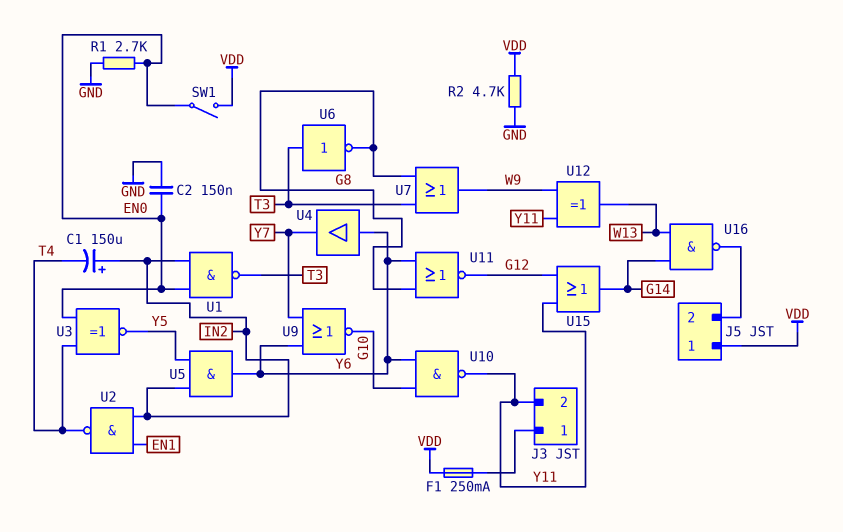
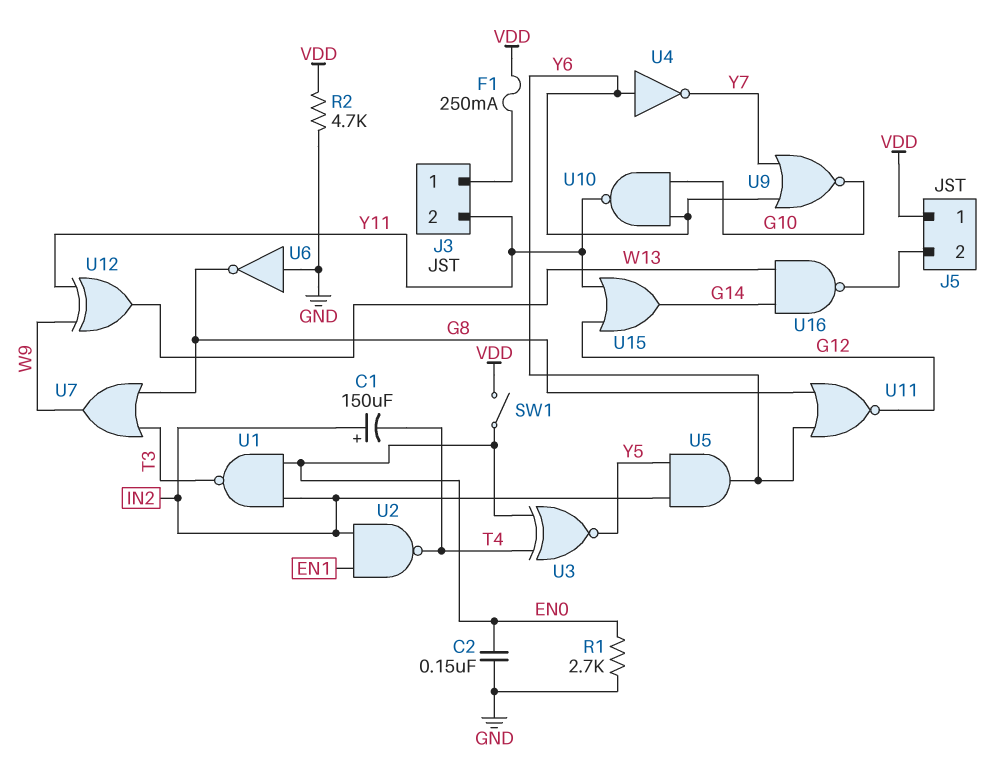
U4: buffer (in Y6, out Y7) -> NOT (in Y6, out Y7)
U6: NOT (in T3, out G8) -> NOT (in GND, out G8)

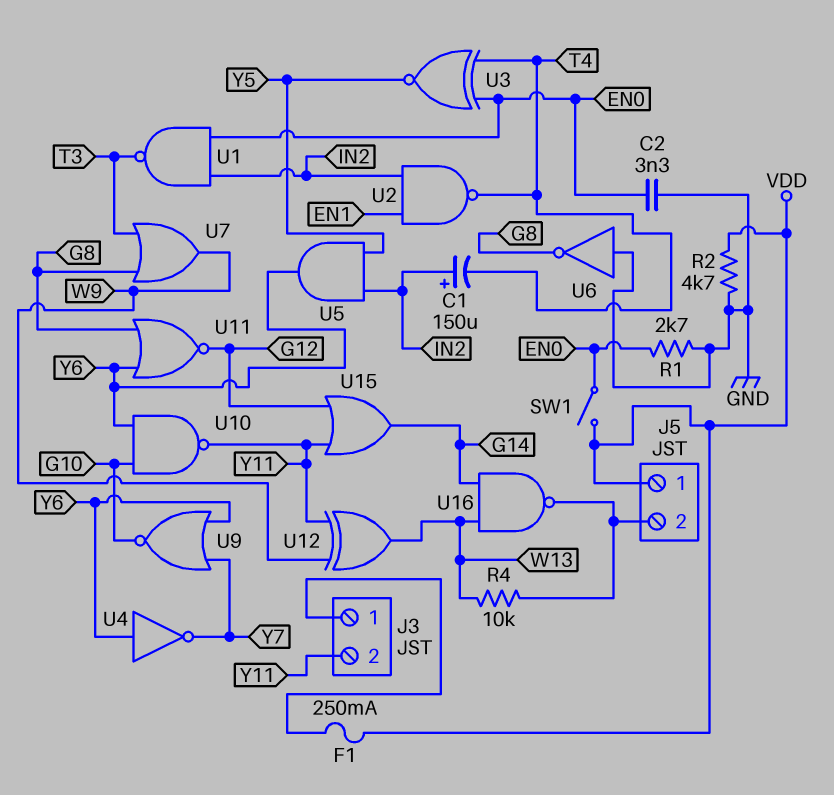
C2: 150nF (EN0, GND) -> 3.3nF (EN0, GND)
R4: none -> 10k (J5/2, W13)

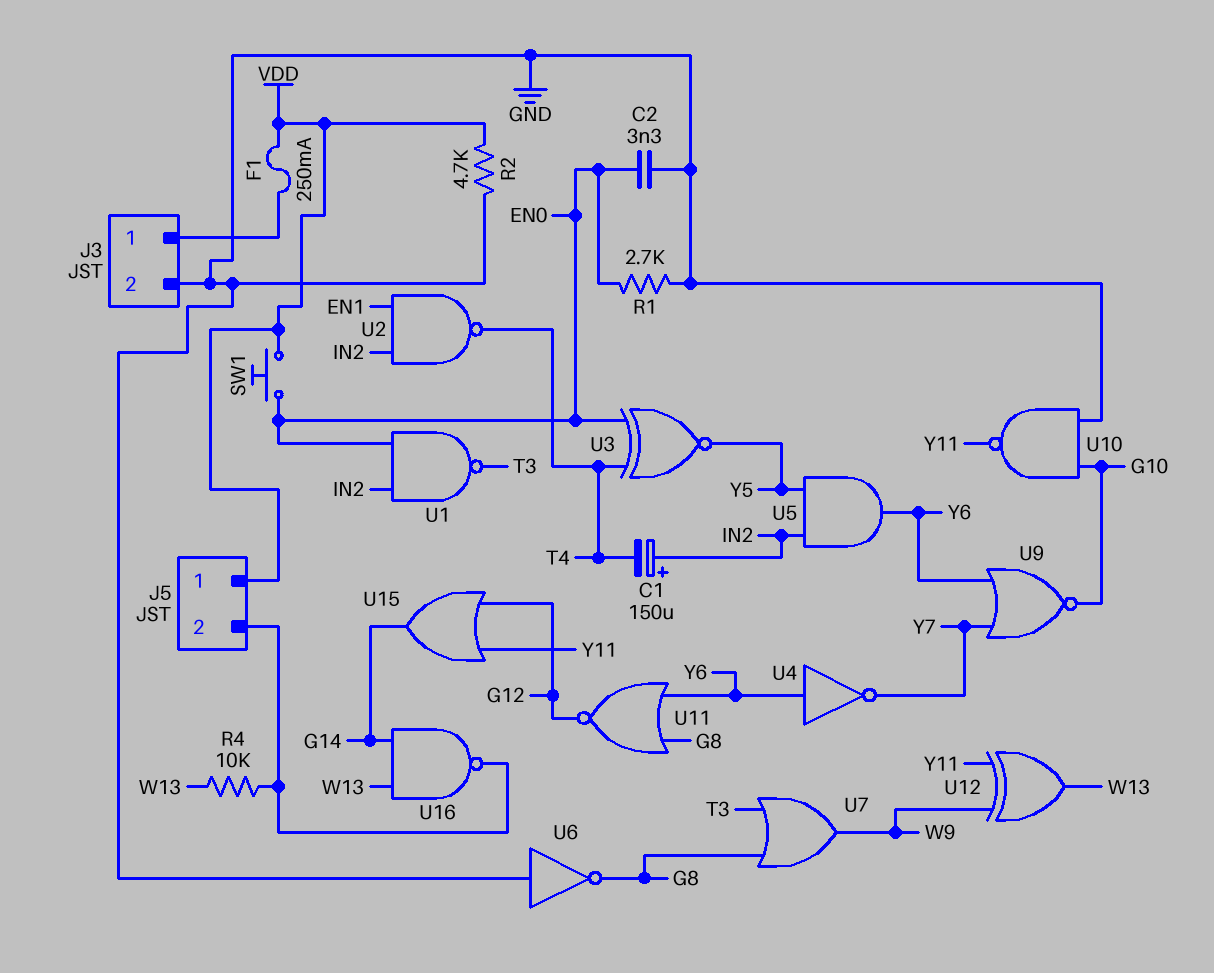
J3 pin 2: Y11 -> GND
SW1: switch (EN0, VDD) -> button (EN0, VDD)
U10: NAND (in G10, in Y6, out Y11) -> NAND (in G10, in GND, out Y11)

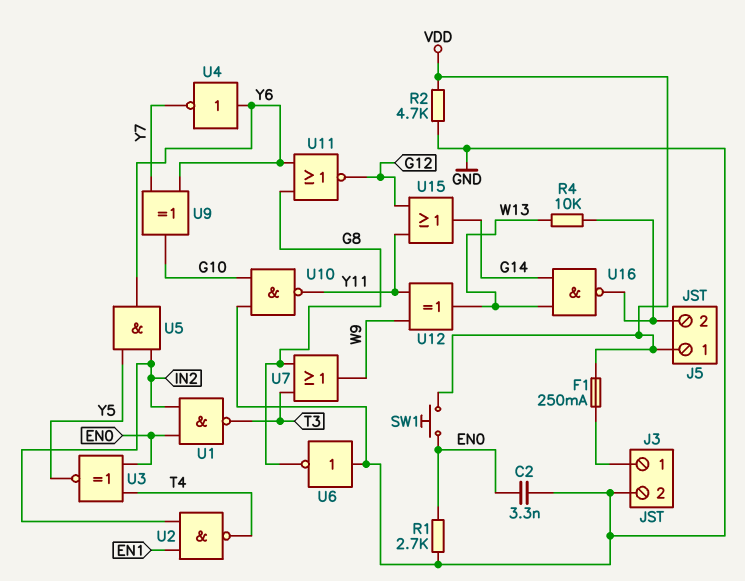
C1: 150uF (plus IN2, minus T4) -> none
U9: NOR (in Y6, in Y7, out G10) -> XOR (in Y6, in Y7, out G10)

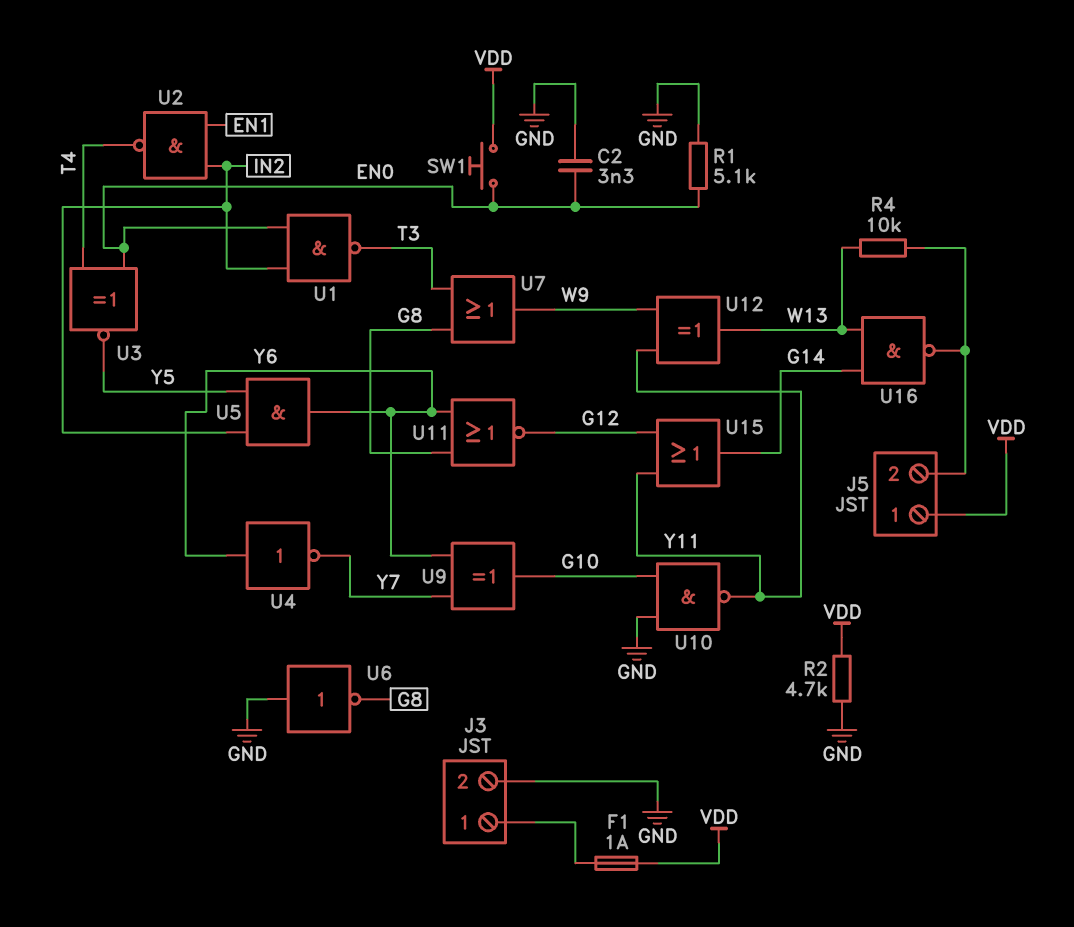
F1: 250mA (J3/1, VDD) -> 1A (J3/1, VDD)
R1: 2.7k (EN0, GND) -> 5.1k (EN0, GND)

